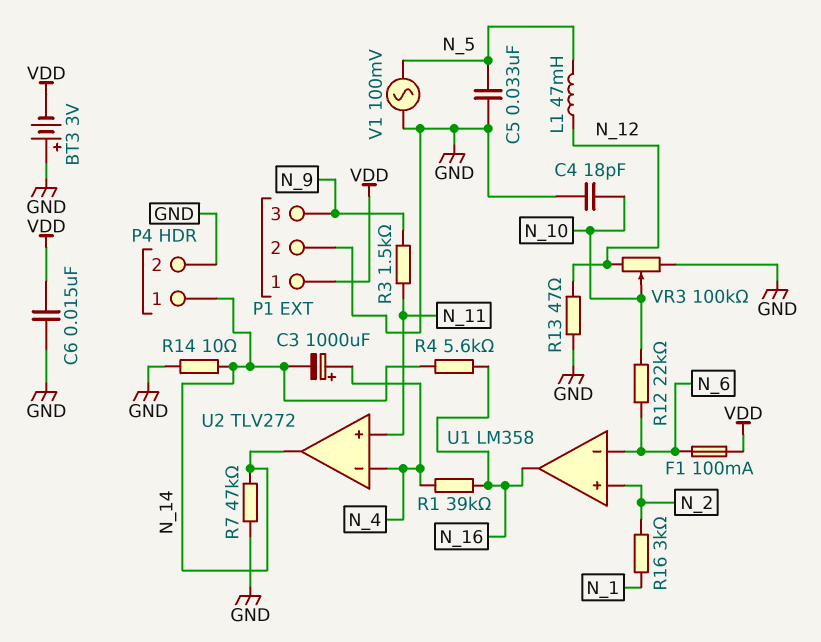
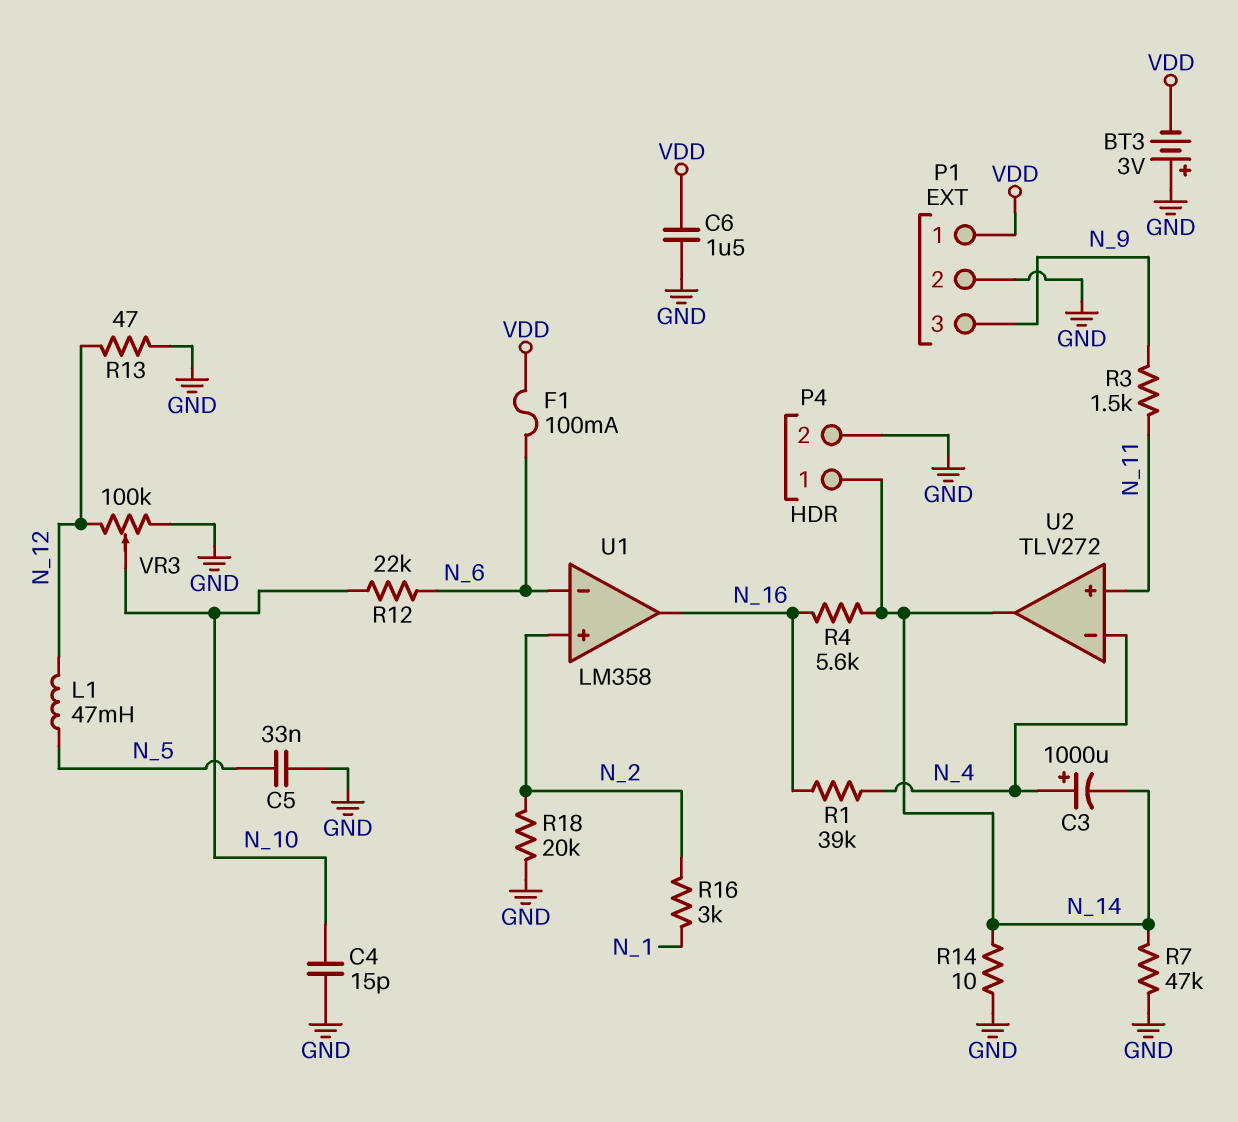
C4: 18pF (GND, N_10) -> 15pF (GND, N_10)
C6: 15nF (GND, VDD) -> 1.5uF (GND, VDD)
R18: none -> 20k (GND, N_2)
V1: AC 100mV (GND, N_5) -> none

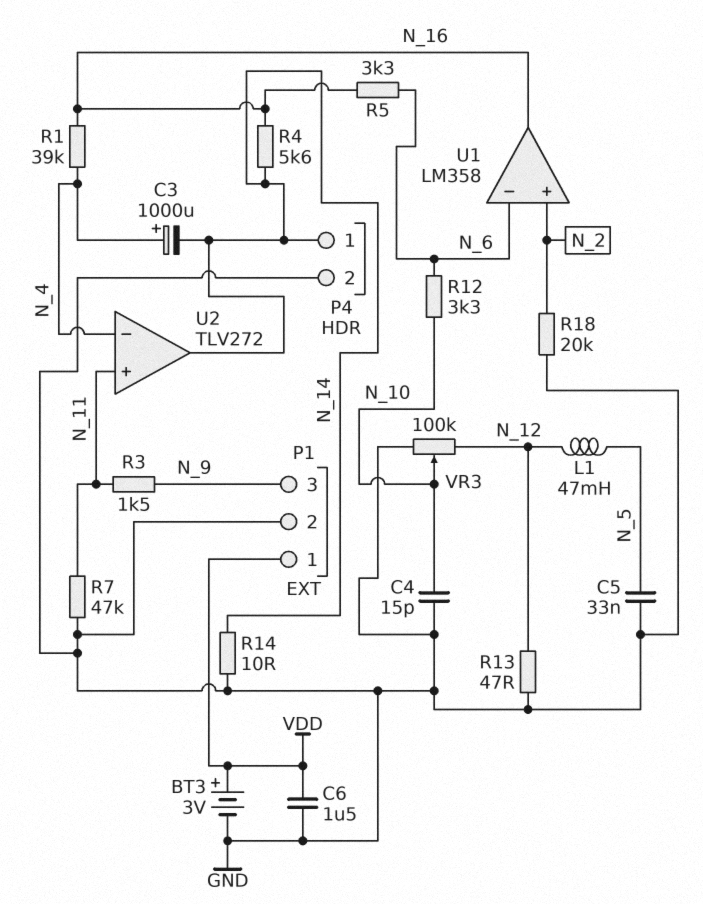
BT3: 3V (plus GND, minus VDD) -> 3V (plus VDD, minus GND)
F1: 100mA (N_6, VDD) -> none
R5: none -> 3.3k (N_6, N_16)
R7: 47k (GND, N_14) -> 47k (GND, N_11)
R12: 22k (N_6, N_10) -> 3.3k (N_6, N_10)
R16: 3k (N_1, N_2) -> none

